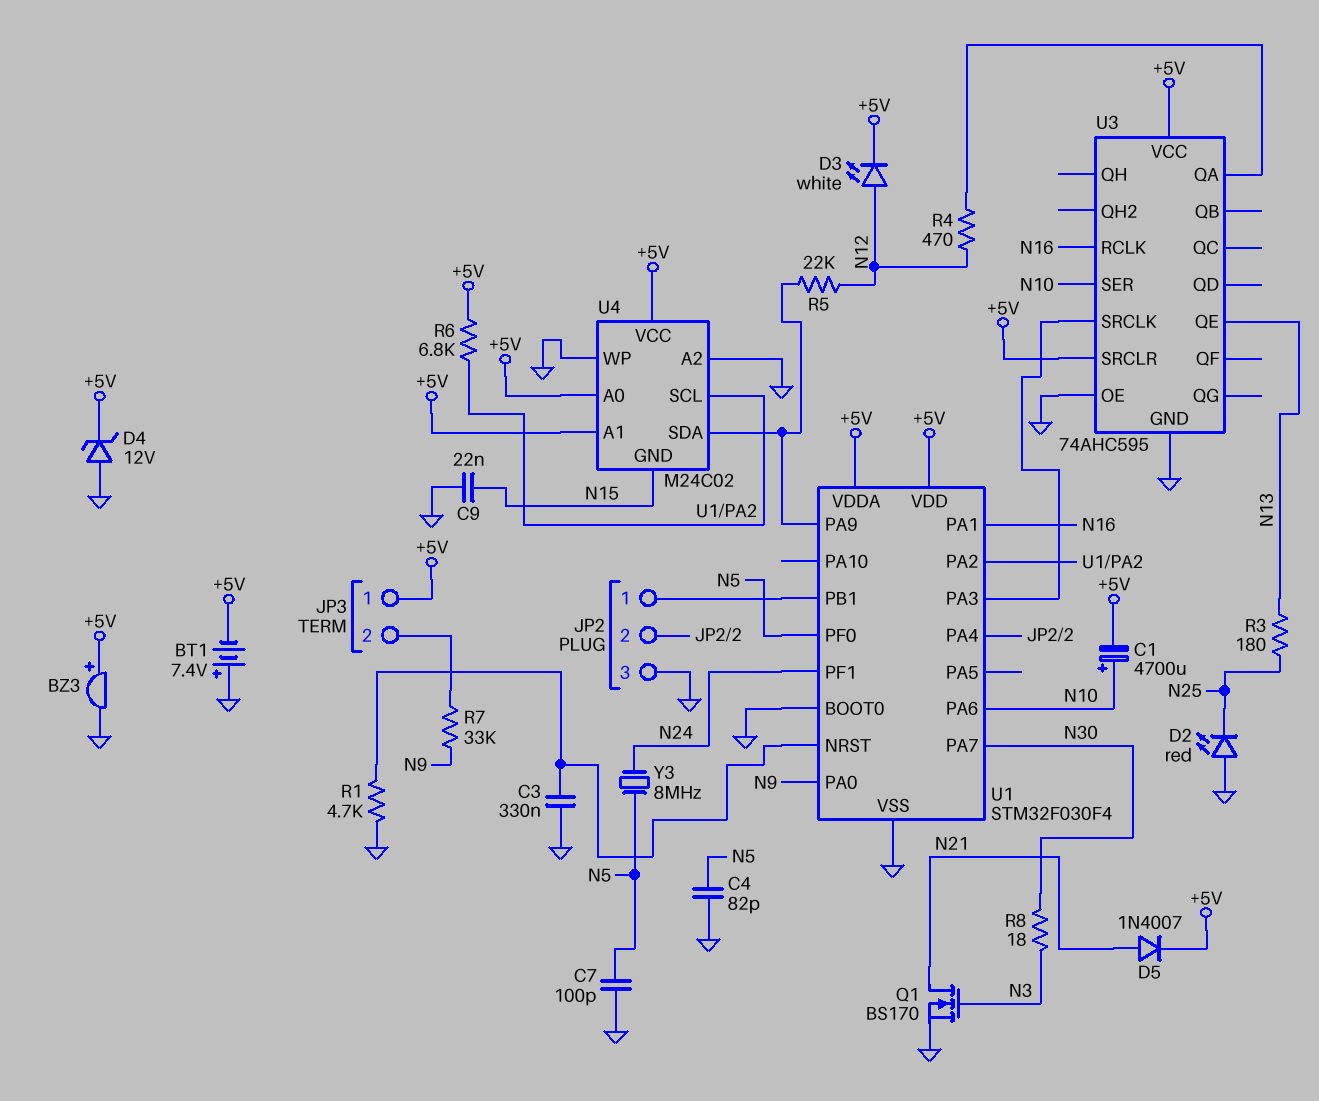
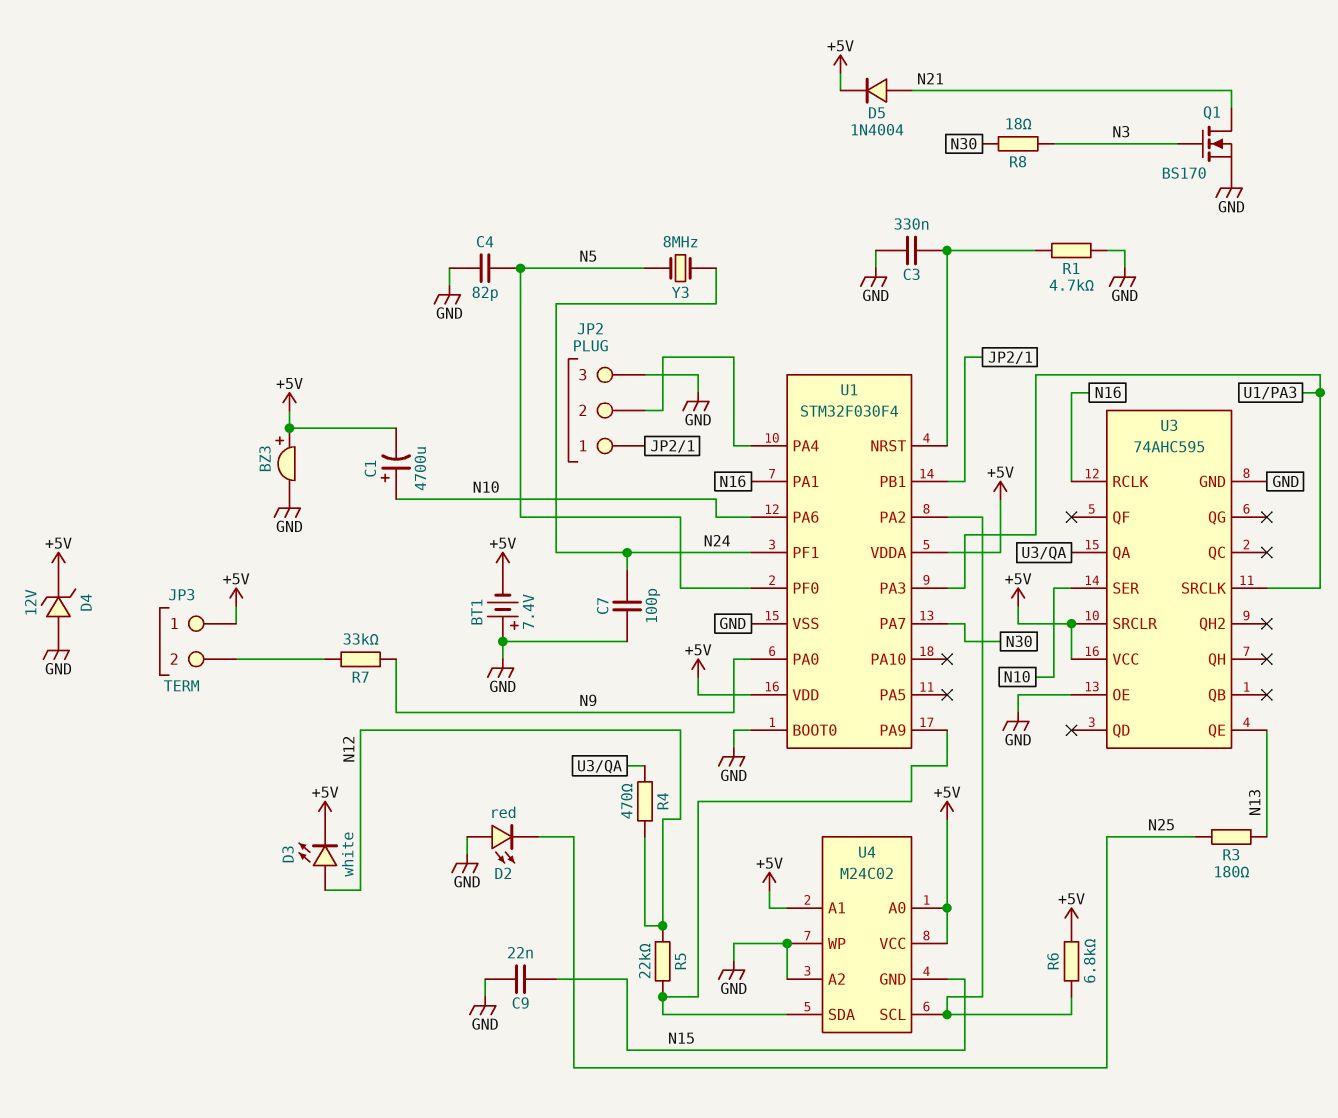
C7: 100pF (GND, N5) -> 100pF (GND, N24)
D5: diode 1N4007 (A N21, K +5V) -> diode 1N4004 (A N21, K +5V)

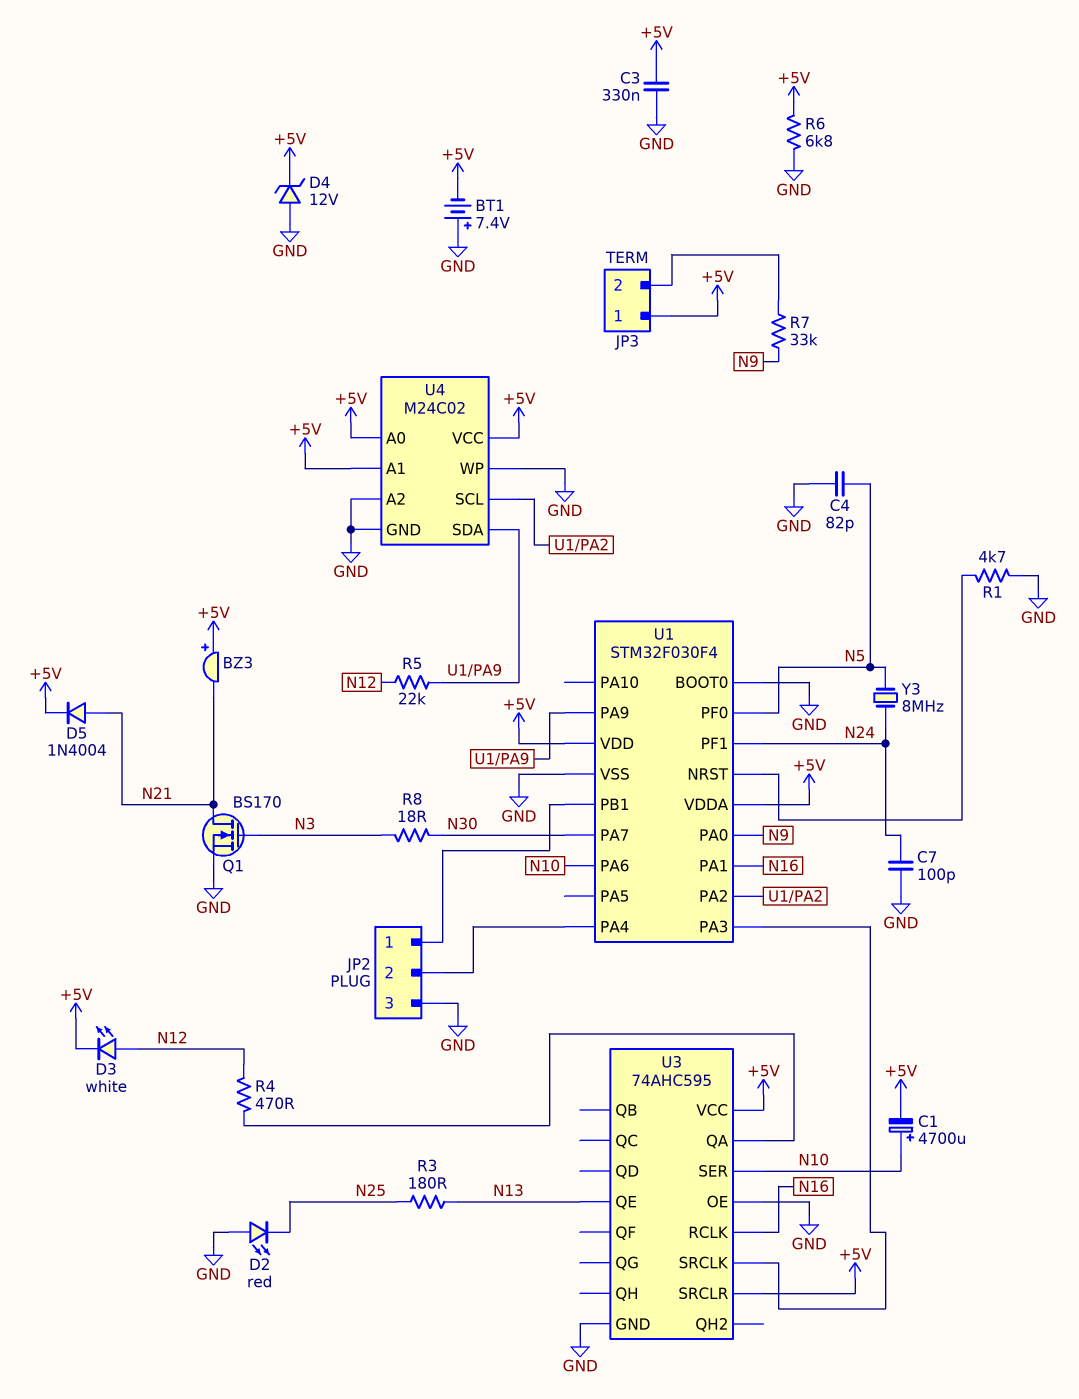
BZ3: buzzer (plus +5V, minus GND) -> buzzer (plus +5V, minus N21)
C3: 330nF (GND, U1/NRST) -> 330nF (+5V, GND)
C9: 22nF (GND, N15) -> none
R6: 6.8k (+5V, U1/PA2) -> 6.8k (+5V, GND)
U4 pin GND: N15 -> GND

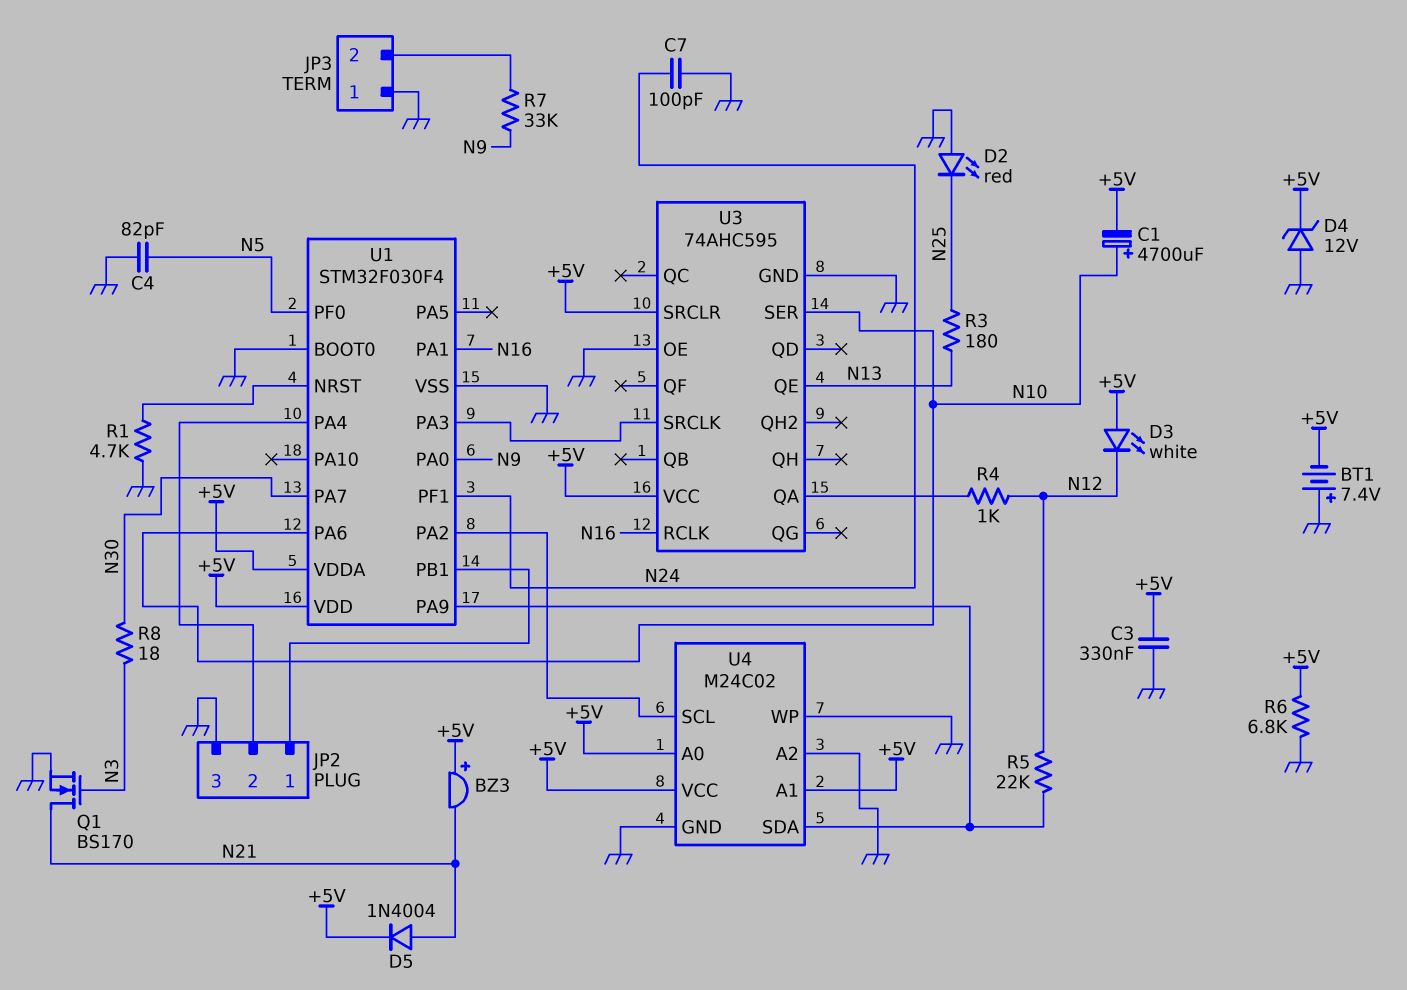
D3: LED white (A N12, K +5V) -> LED white (A +5V, K N12)
JP3 pin 1: +5V -> GND
R4: 470 (N12, U3/QA) -> 1k (N12, U3/QA)
Y3: 8MHz (N5, N24) -> none

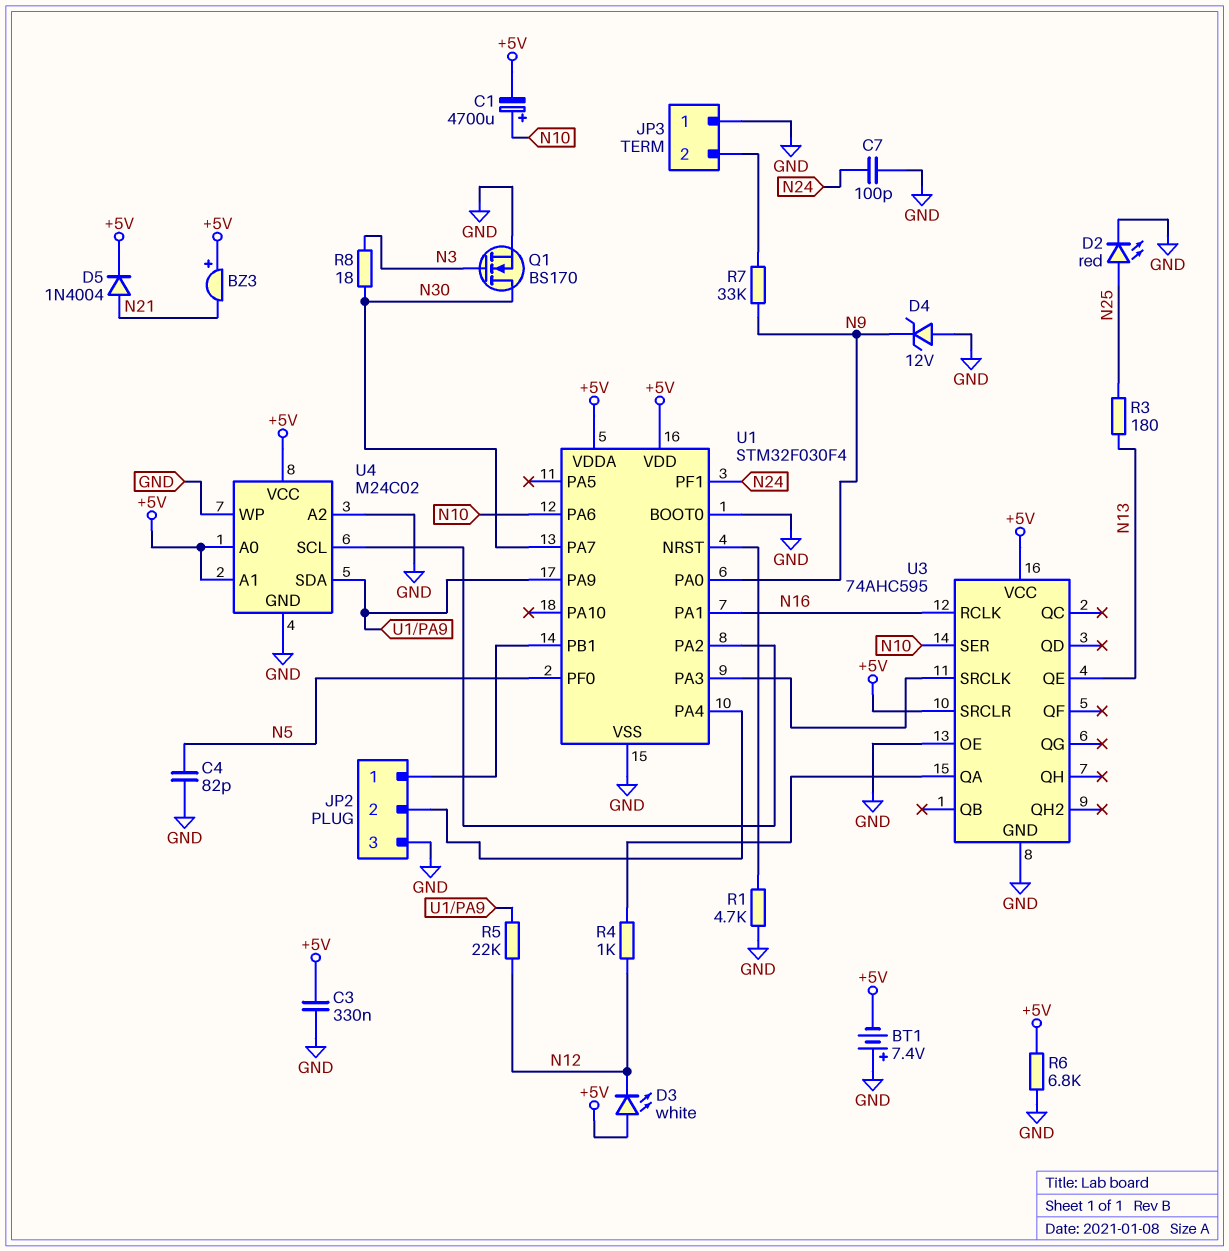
D2: LED red (A GND, K N25) -> LED red (A N25, K GND)
D4: zener 12V (A GND, K +5V) -> zener 12V (A GND, K N9)
Q1: NMOS BS170 (G N3, D N21, S GND) -> NMOS BS170 (G N3, D N30, S GND)

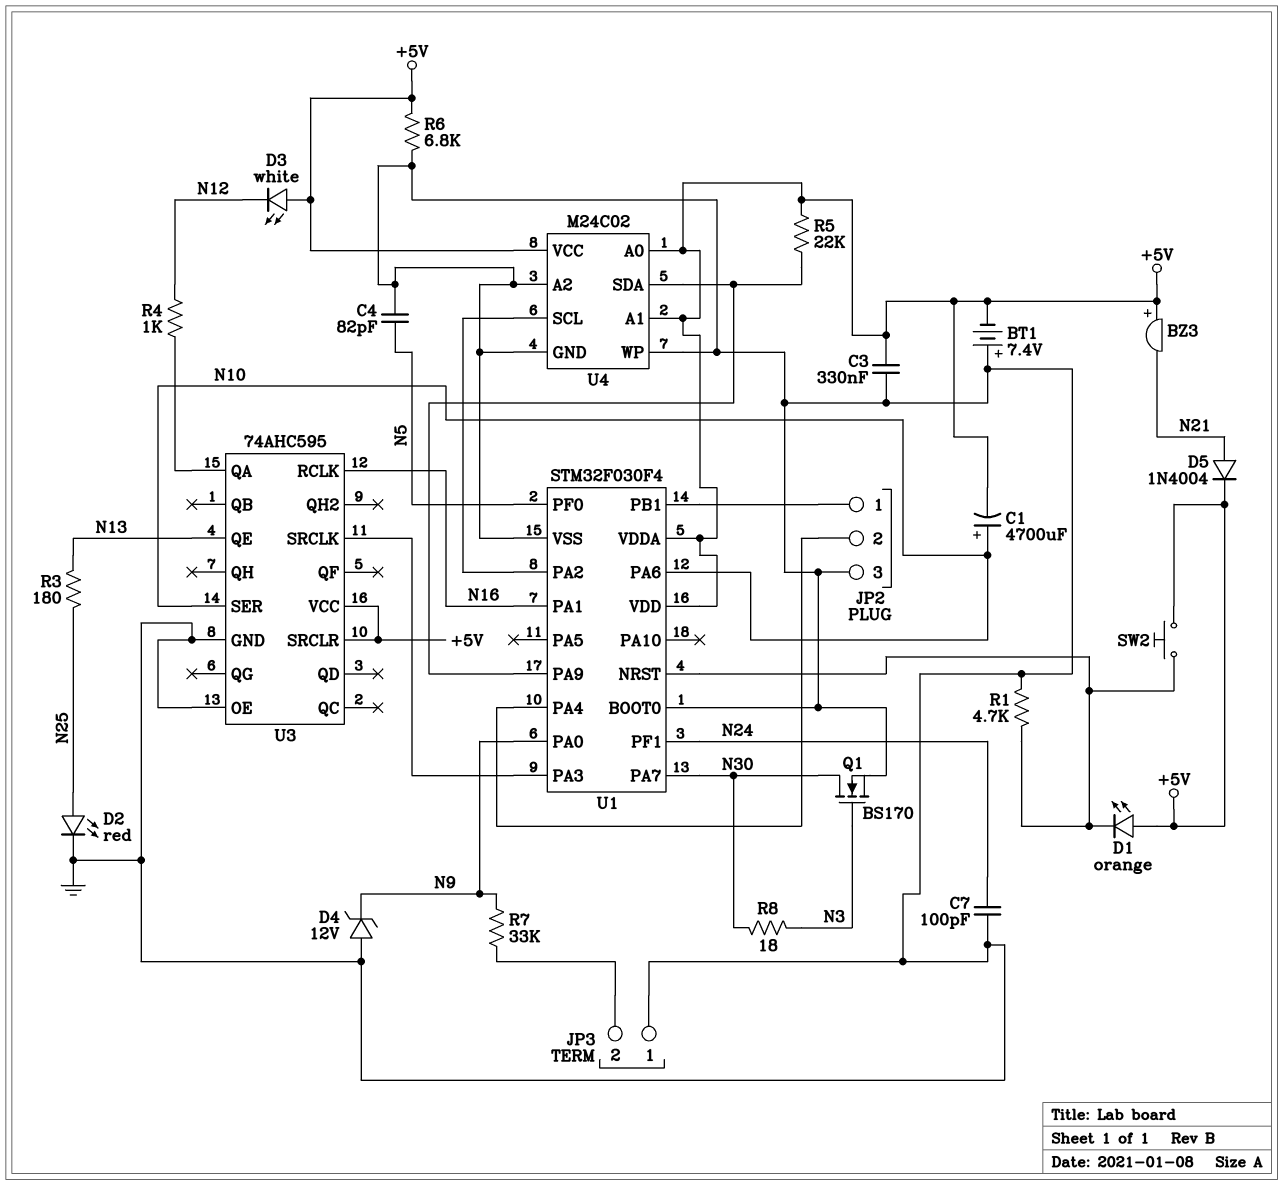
D1: none -> LED orange (A +5V, K U1/NRST)
R5: 22k (N12, U1/PA9) -> 22k (+5V, U1/PA9)
SW2: none -> button (+5V, U1/NRST)

